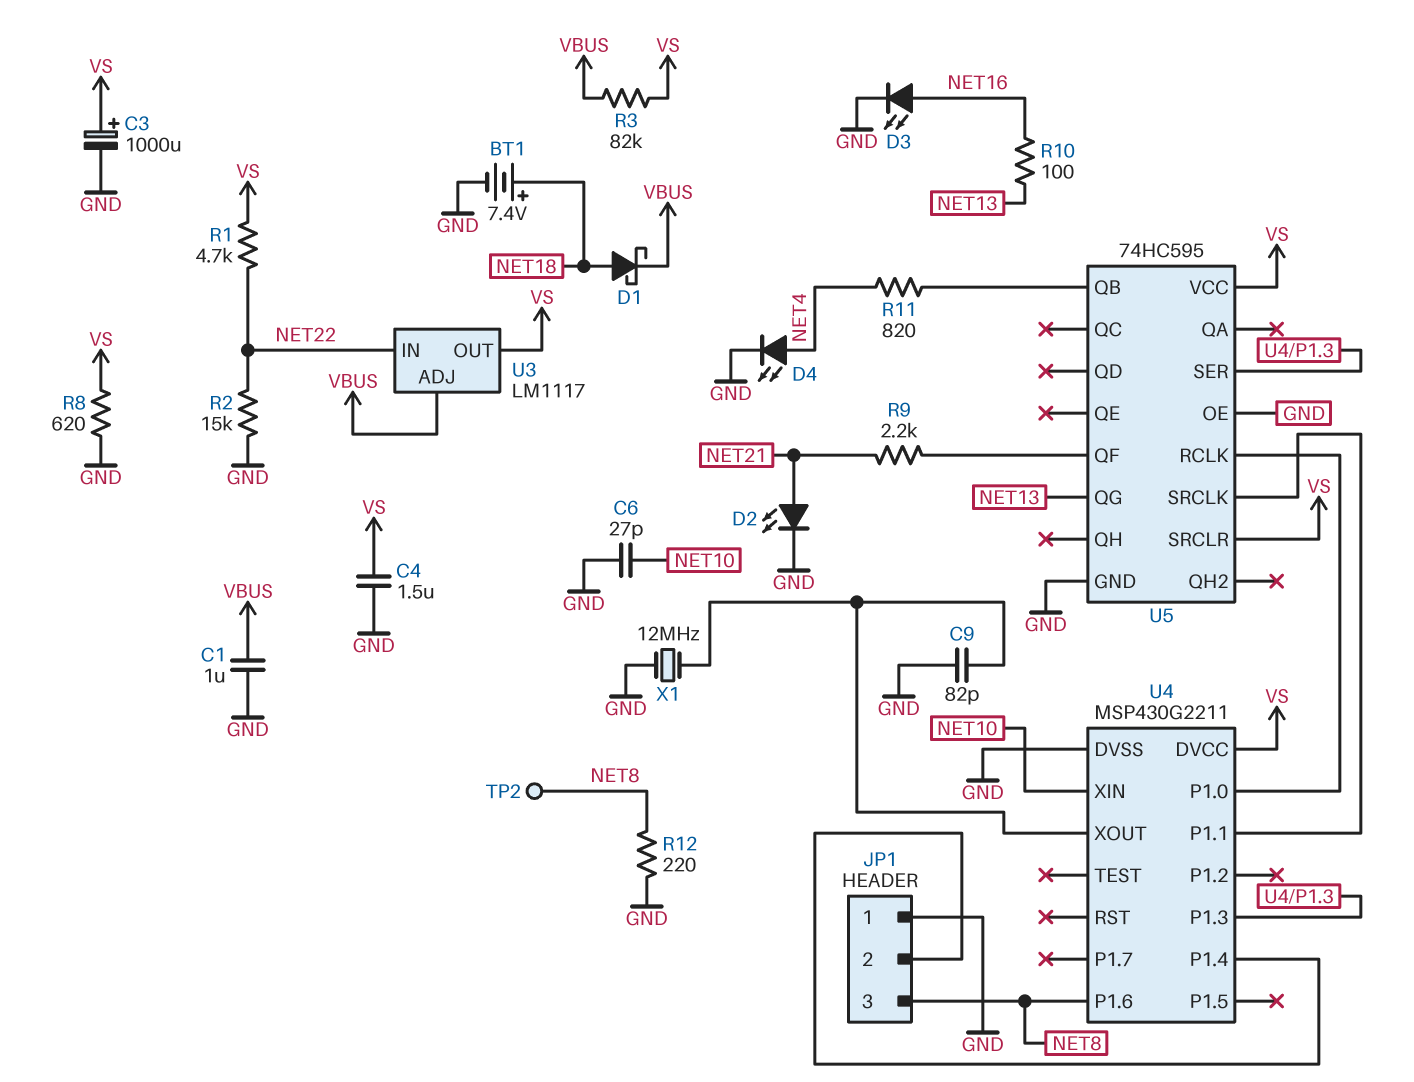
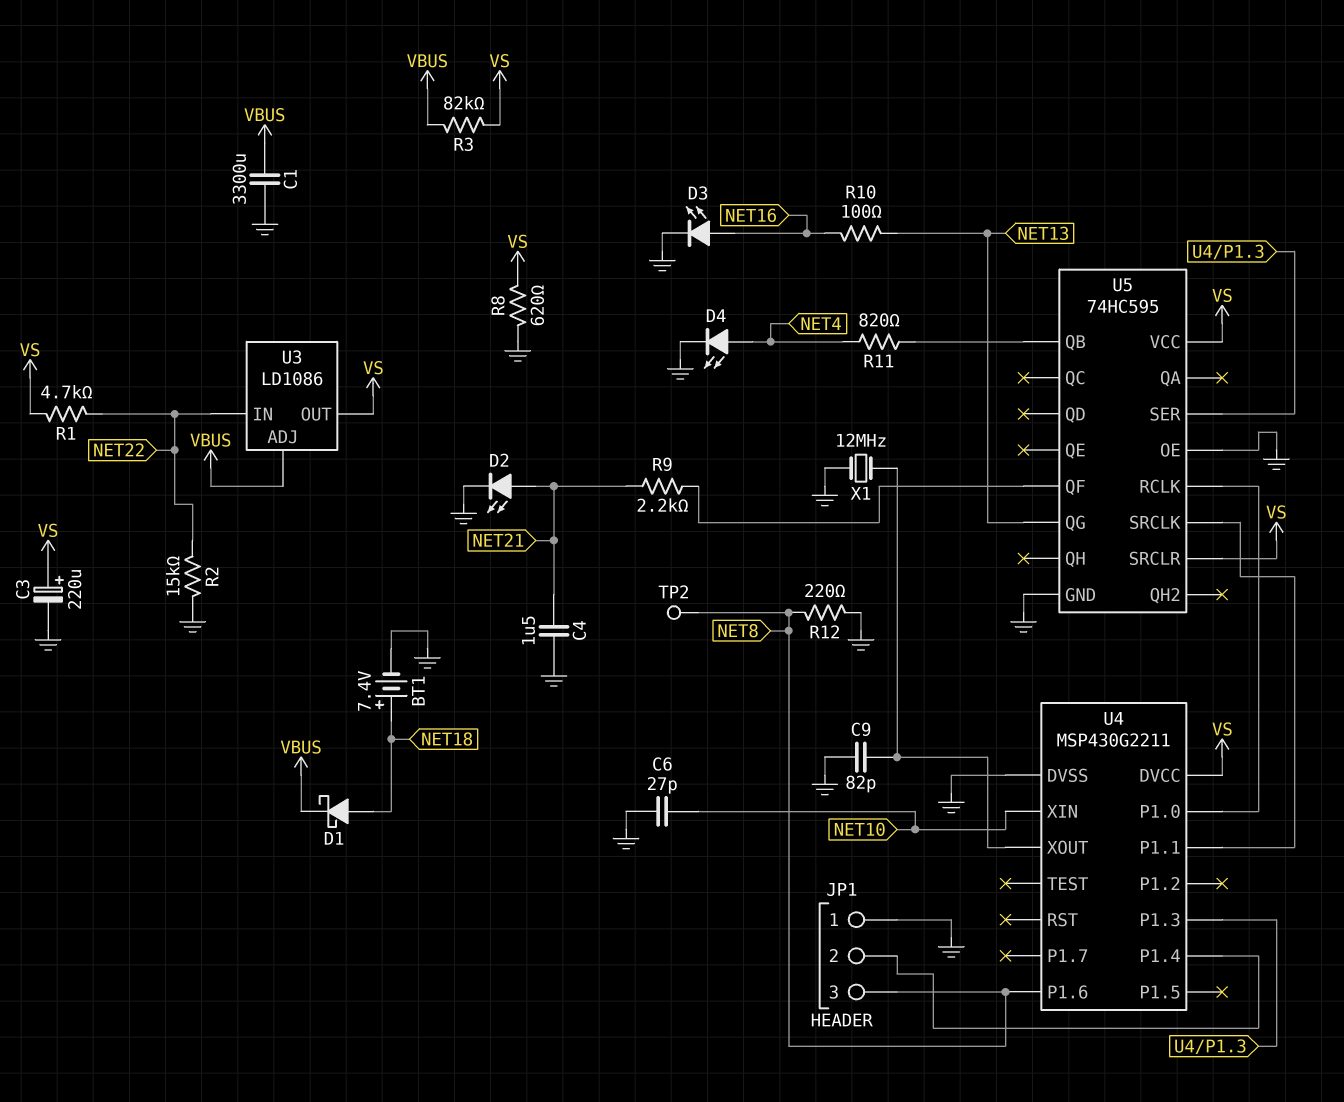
C1: 1uF (GND, VBUS) -> 3300uF (GND, VBUS)
C3: 1000uF (plus VS, minus GND) -> 220uF (plus VS, minus GND)
C4: 1.5uF (GND, VS) -> 1.5uF (GND, NET21)
U3: LM1117 -> LD1086

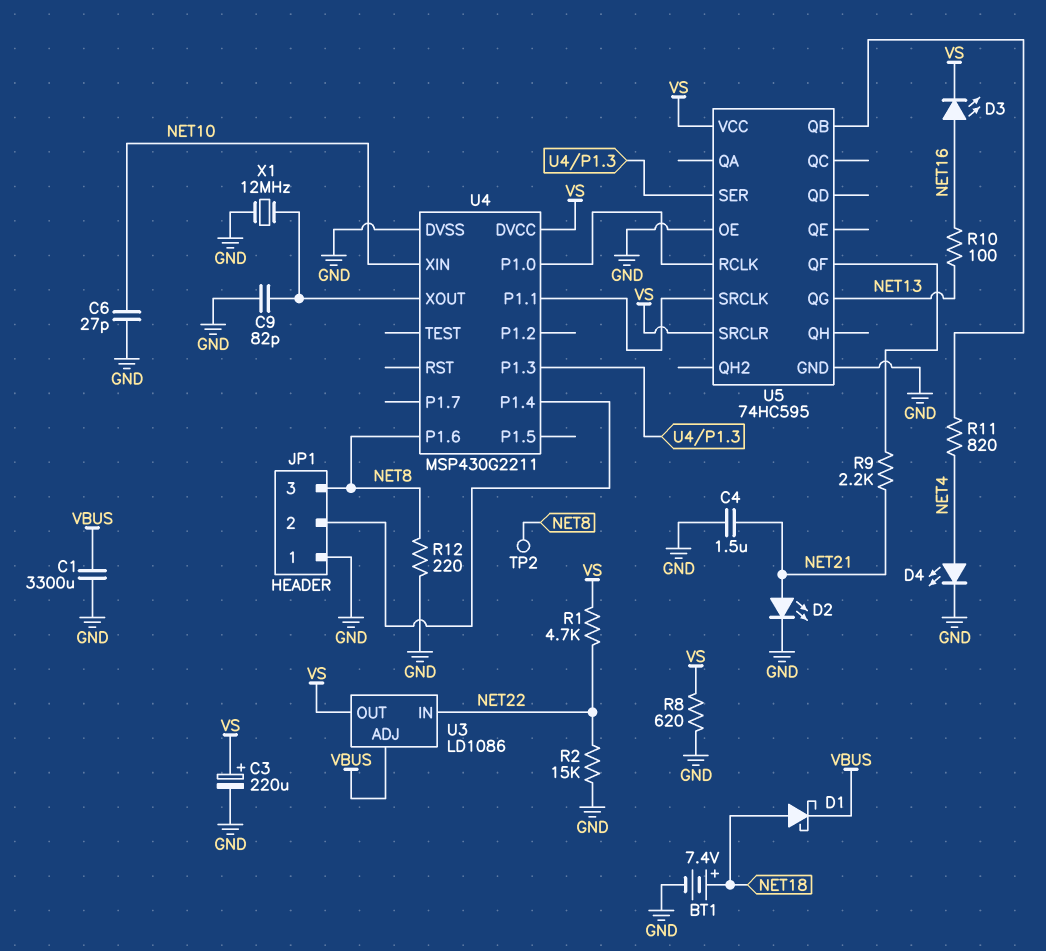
D3: LED (A NET16, K GND) -> LED (A NET16, K VS)
R3: 82k (VBUS, VS) -> none

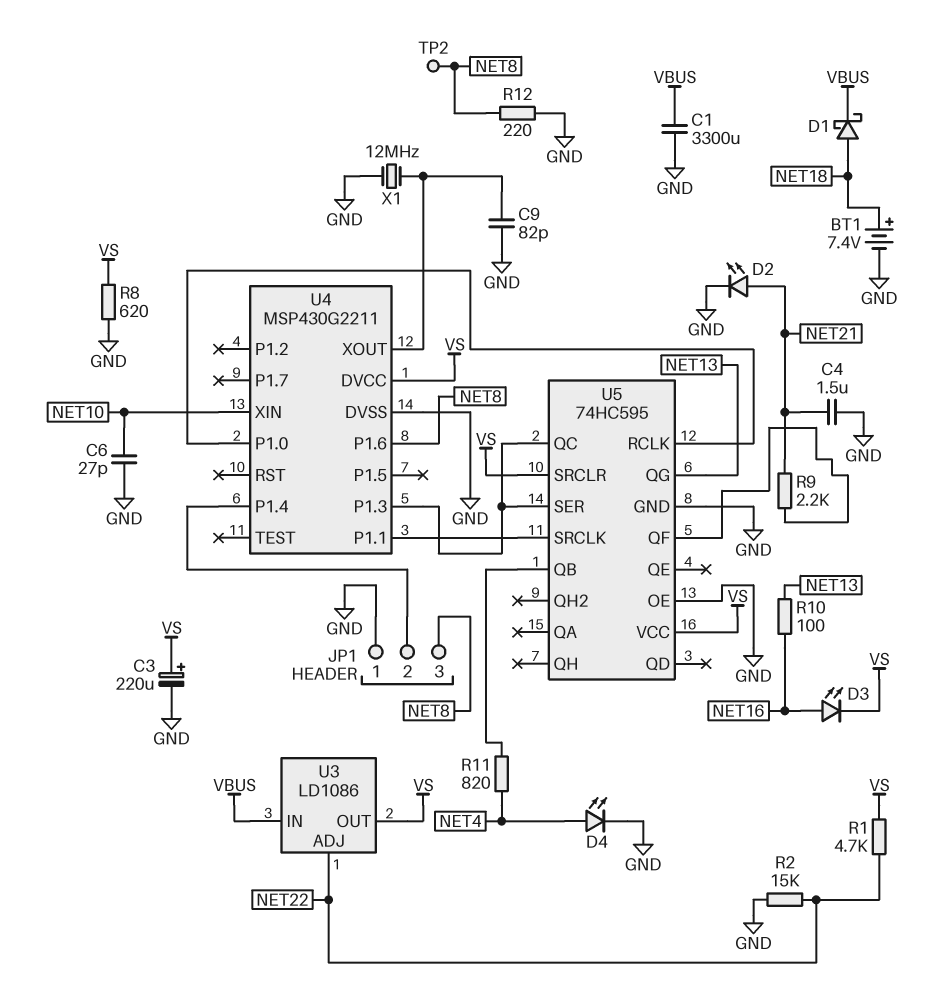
U3 pin ADJ: VBUS -> NET22
U3 pin IN: NET22 -> VBUS
U5 pin QC: none -> U4/P1.3

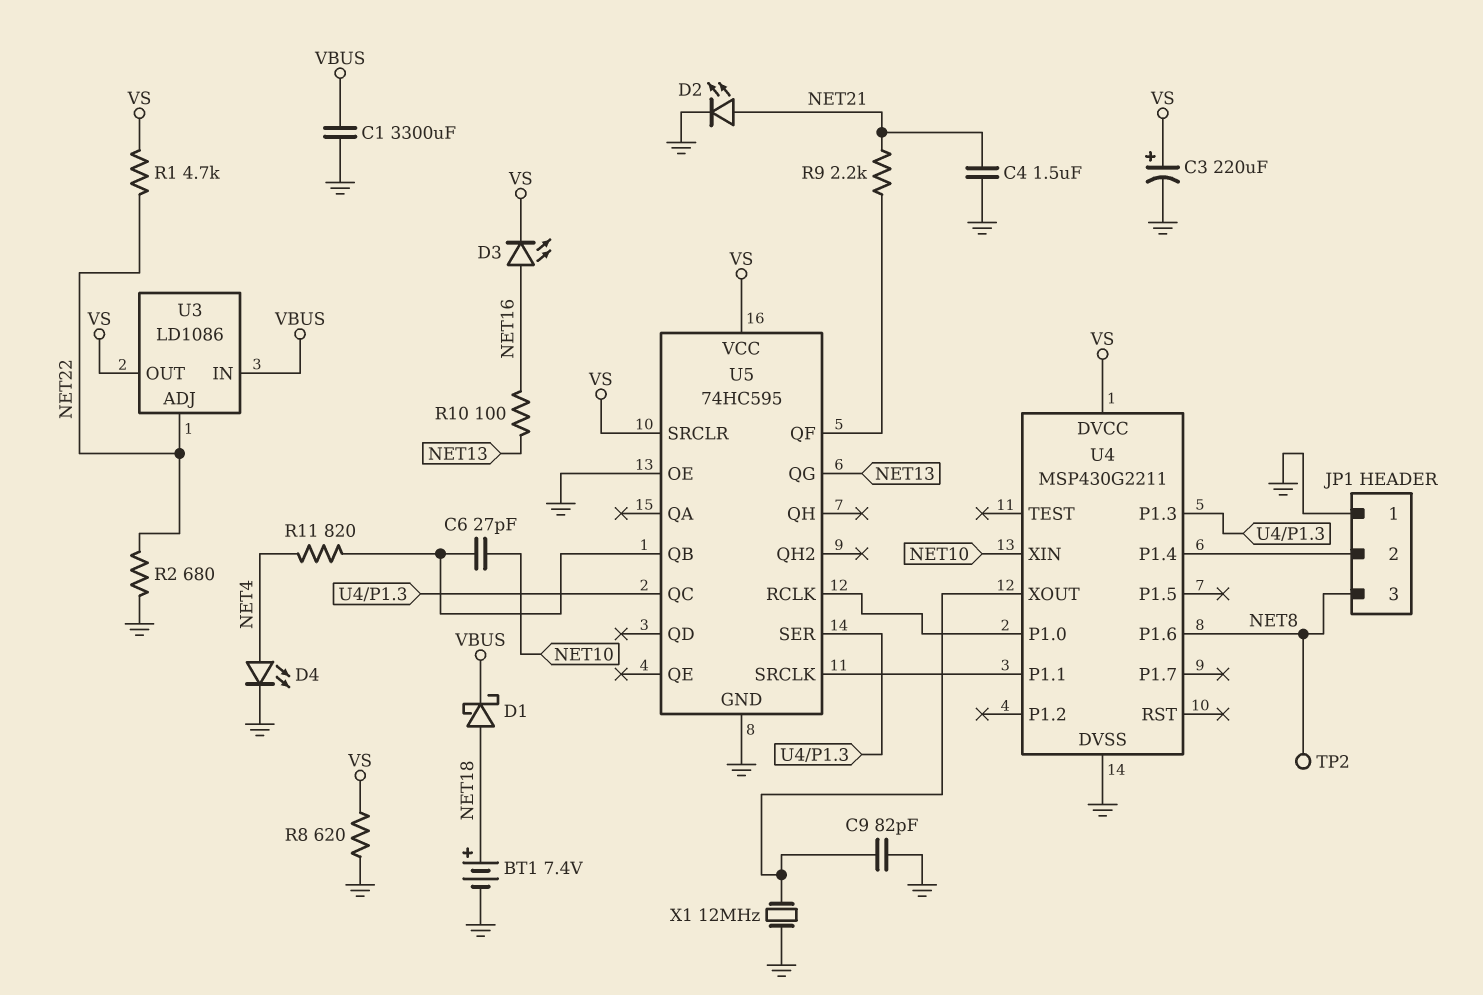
C6: 27pF (GND, NET10) -> 27pF (NET10, U5/QB)
R2: 15k (GND, NET22) -> 680 (GND, NET22)
R12: 220 (GND, NET8) -> none

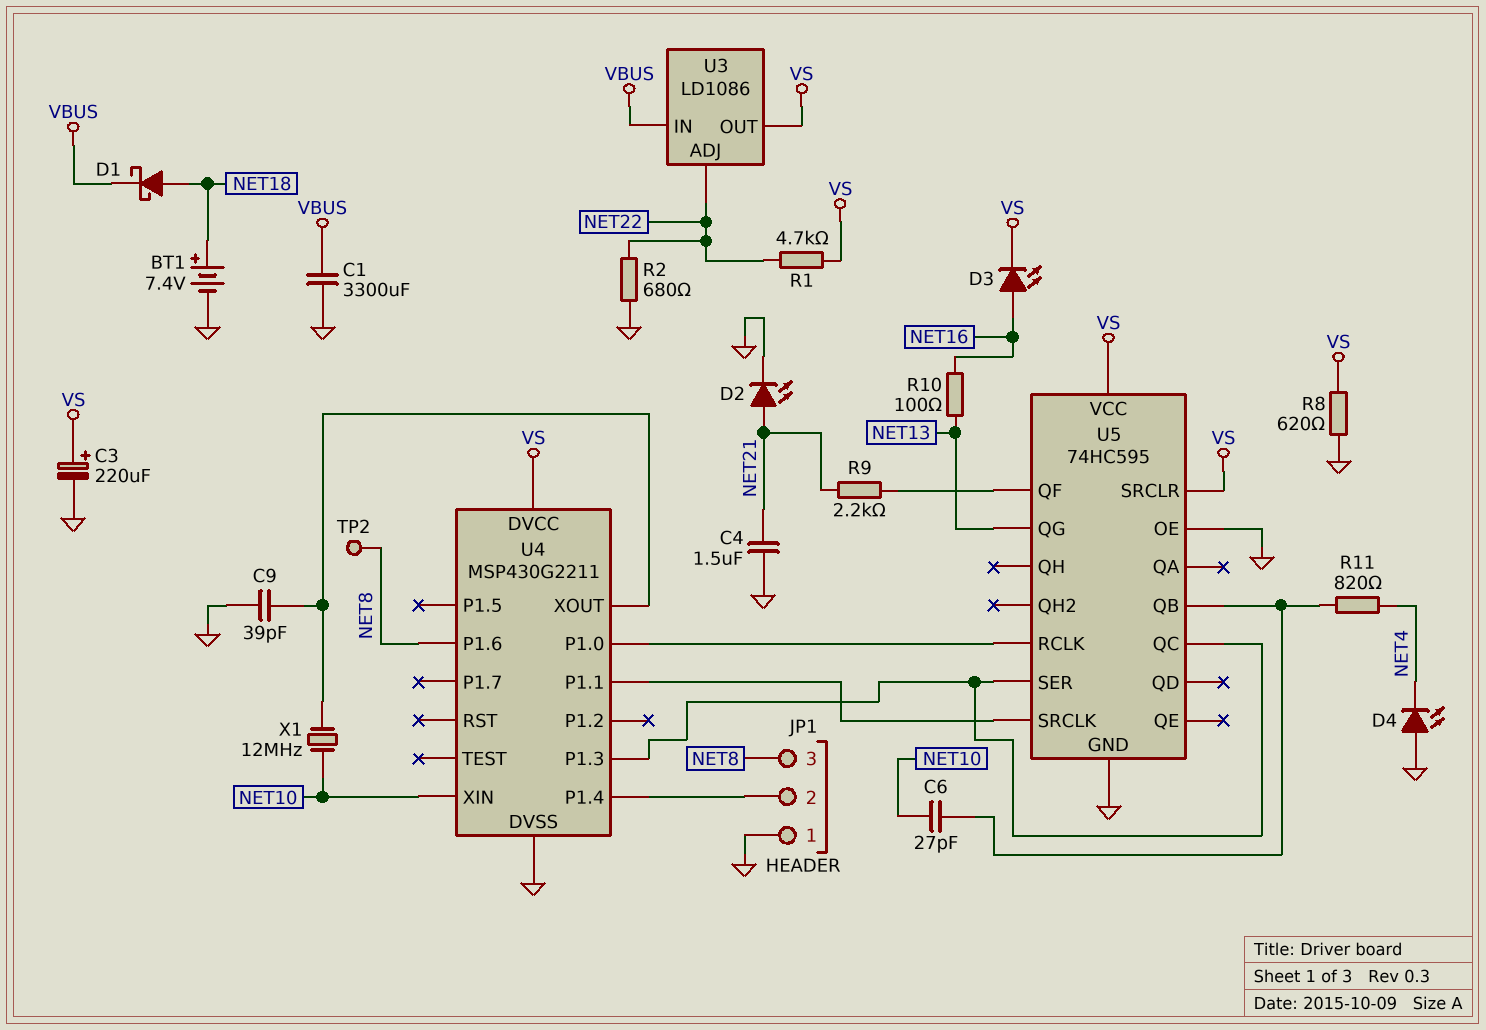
C9: 82pF (GND, U4/XOUT) -> 39pF (GND, U4/XOUT)
D4: LED (A NET4, K GND) -> LED (A GND, K NET4)
X1: 12MHz (GND, U4/XOUT) -> 12MHz (NET10, U4/XOUT)

